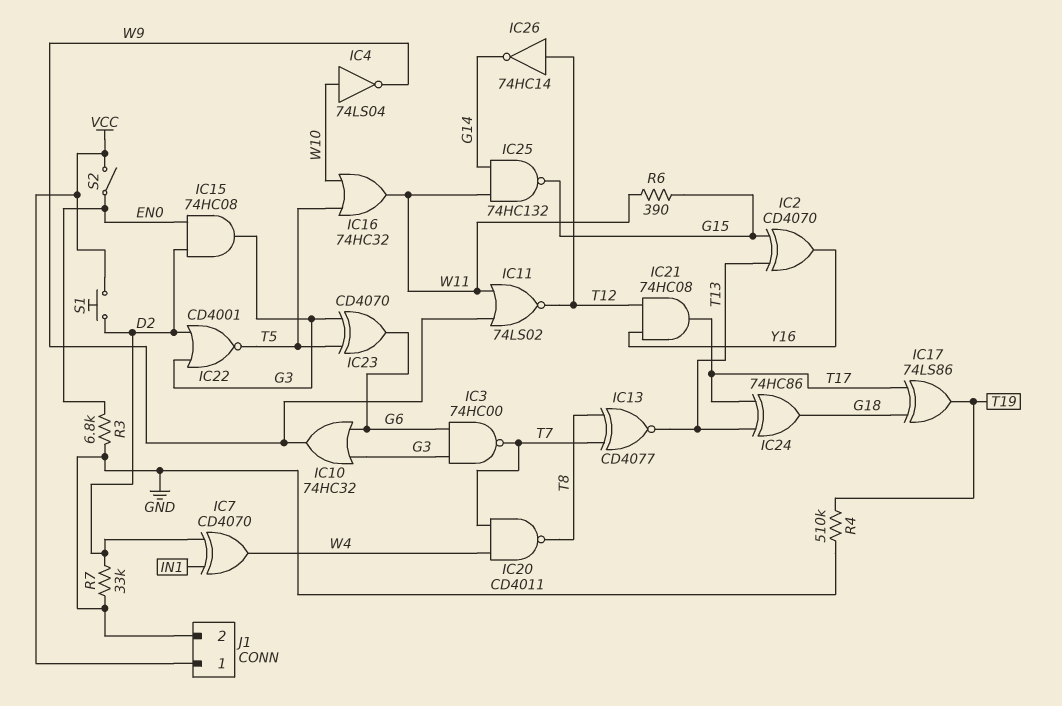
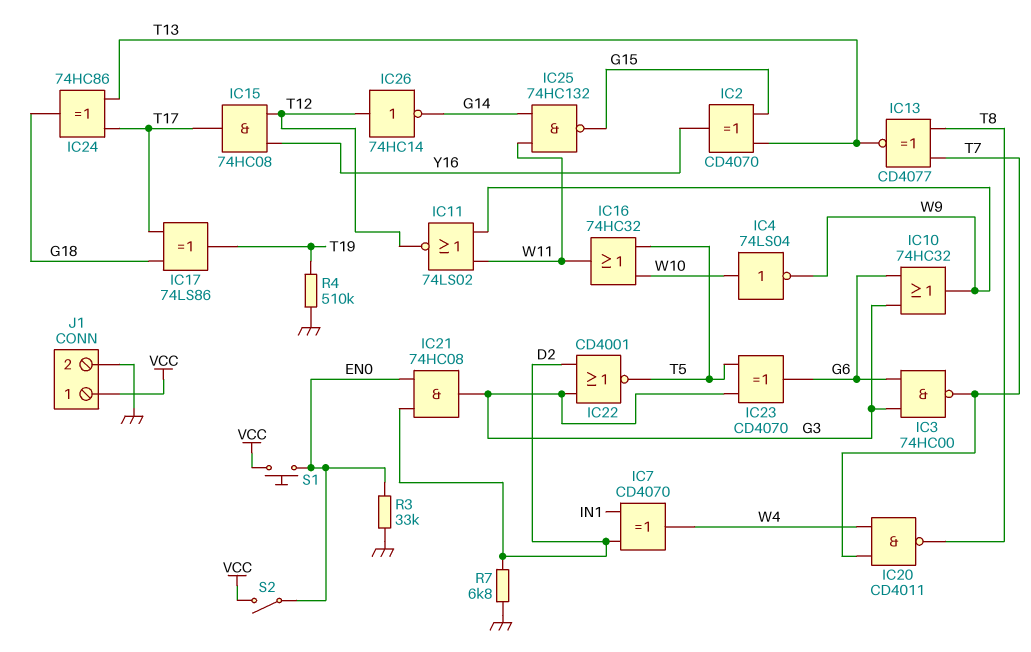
IC15: AND 74HC08 (in D2, in EN0, out G3) -> AND 74HC08 (in T12, in Y16, out T17)
IC21: AND 74HC08 (in T12, in Y16, out T17) -> AND 74HC08 (in D2, in EN0, out G3)
R3: 6.8k (EN0, GND) -> 33k (EN0, GND)
R6: 390 (G15, W11) -> none
R7: 33k (D2, GND) -> 6.8k (D2, GND)
S1: button (D2, VCC) -> button (EN0, VCC)

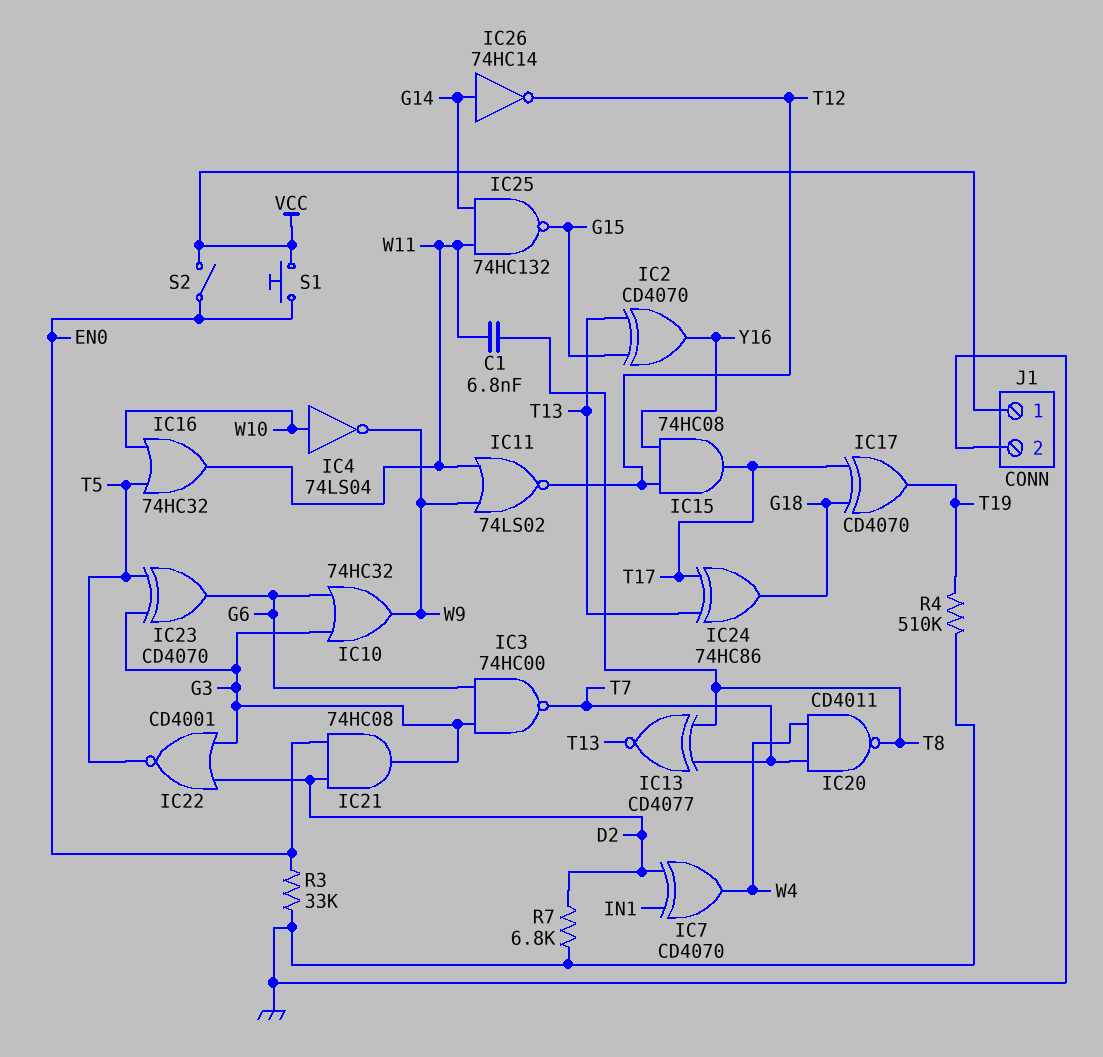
C1: none -> 6.8nF (T8, W11)
IC17: XOR 74LS86 (in G18, in T17, out T19) -> XOR CD4070 (in G18, in T17, out T19)
IC26: NOT 74HC14 (in T12, out G14) -> NOT 74HC14 (in G14, out T12)

